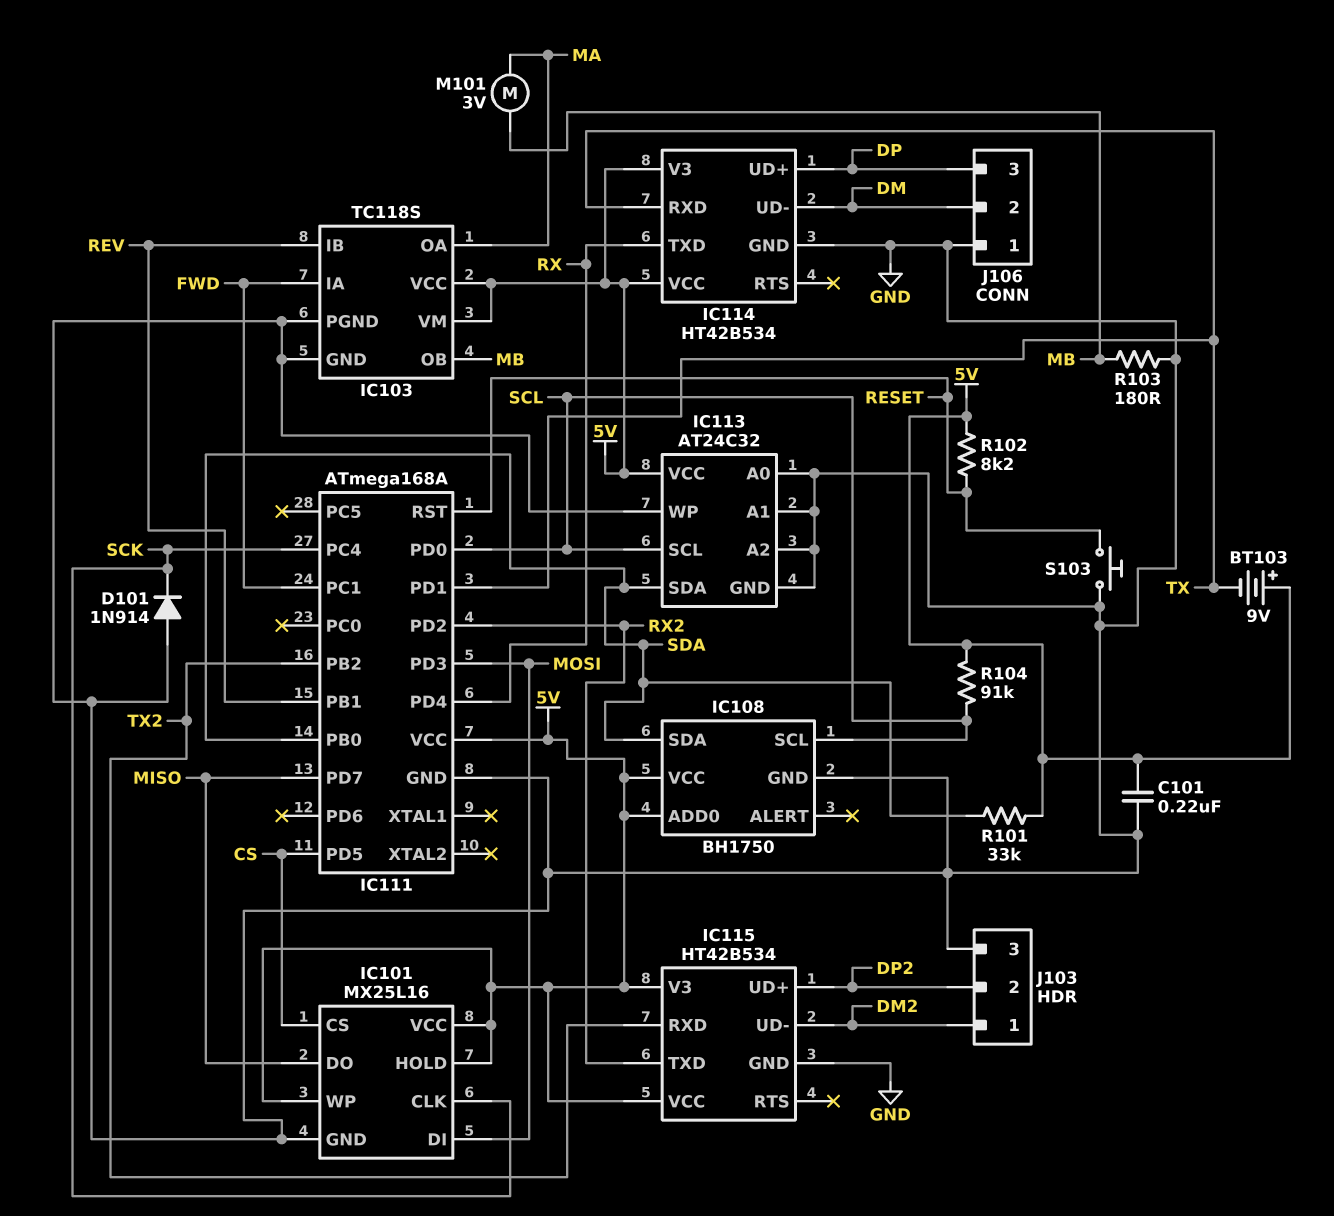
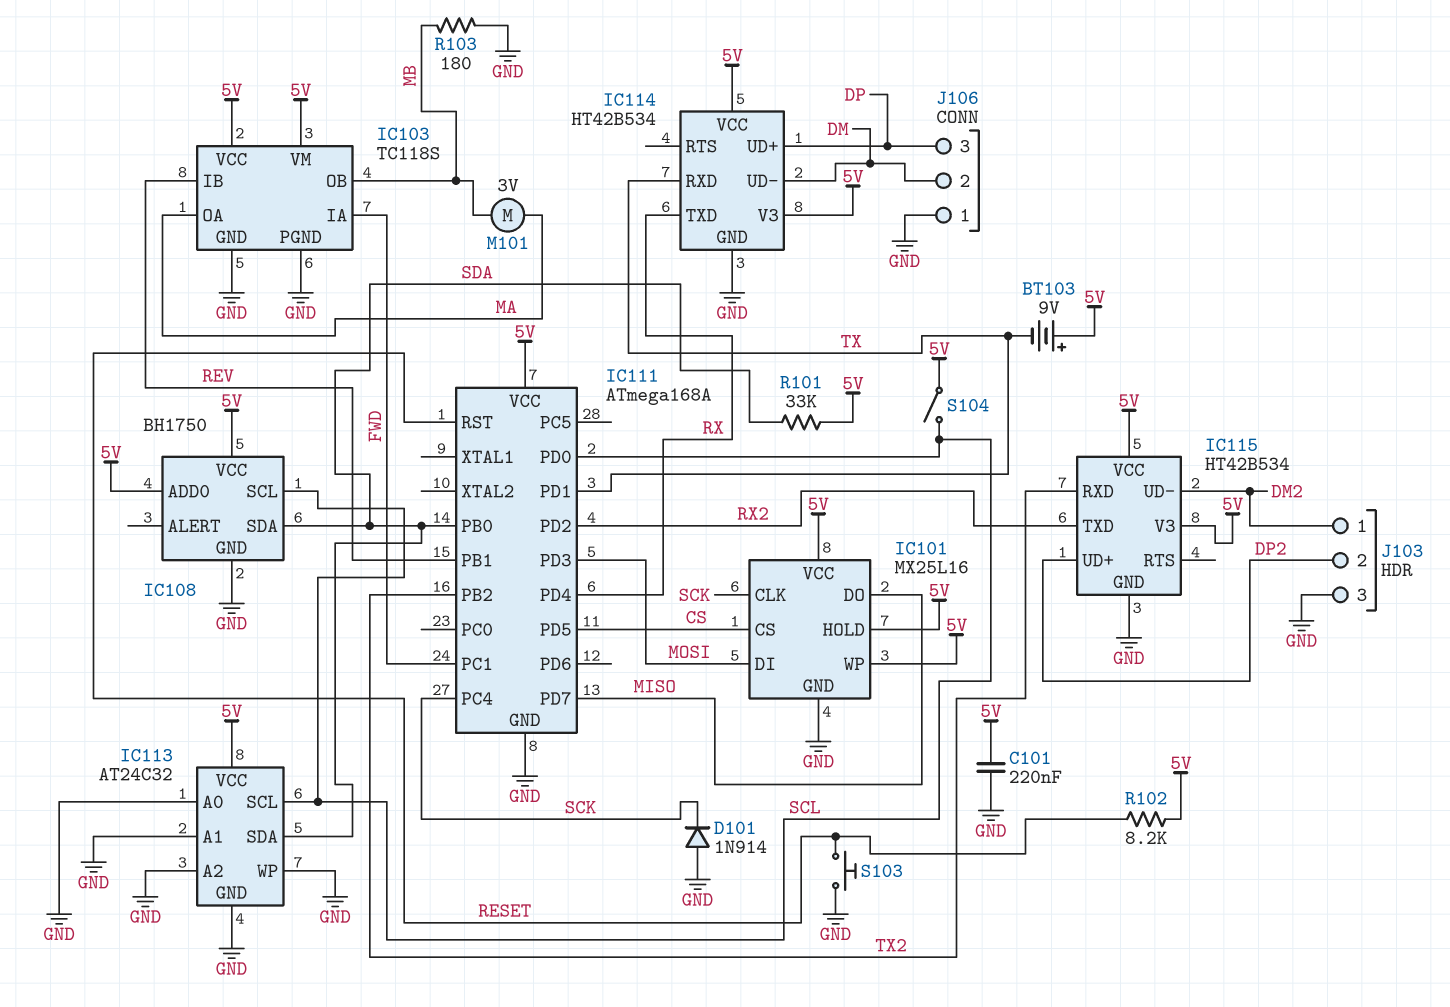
R104: 91k (5V, SCL) -> none
S104: none -> switch (5V, SCL)

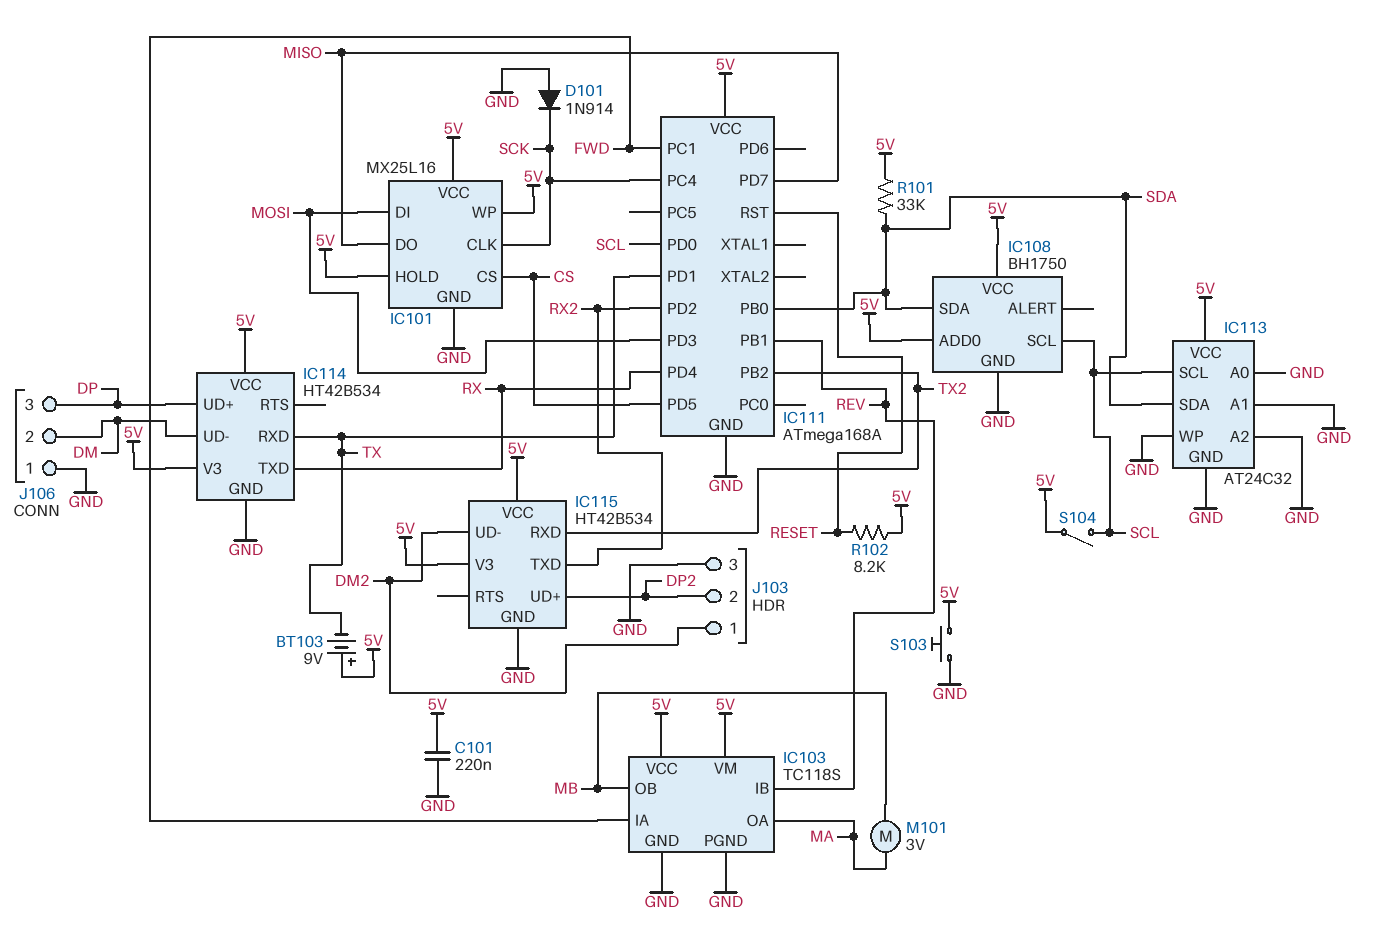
R103: 180 (GND, MB) -> none
S103: button (GND, RESET) -> button (5V, GND)

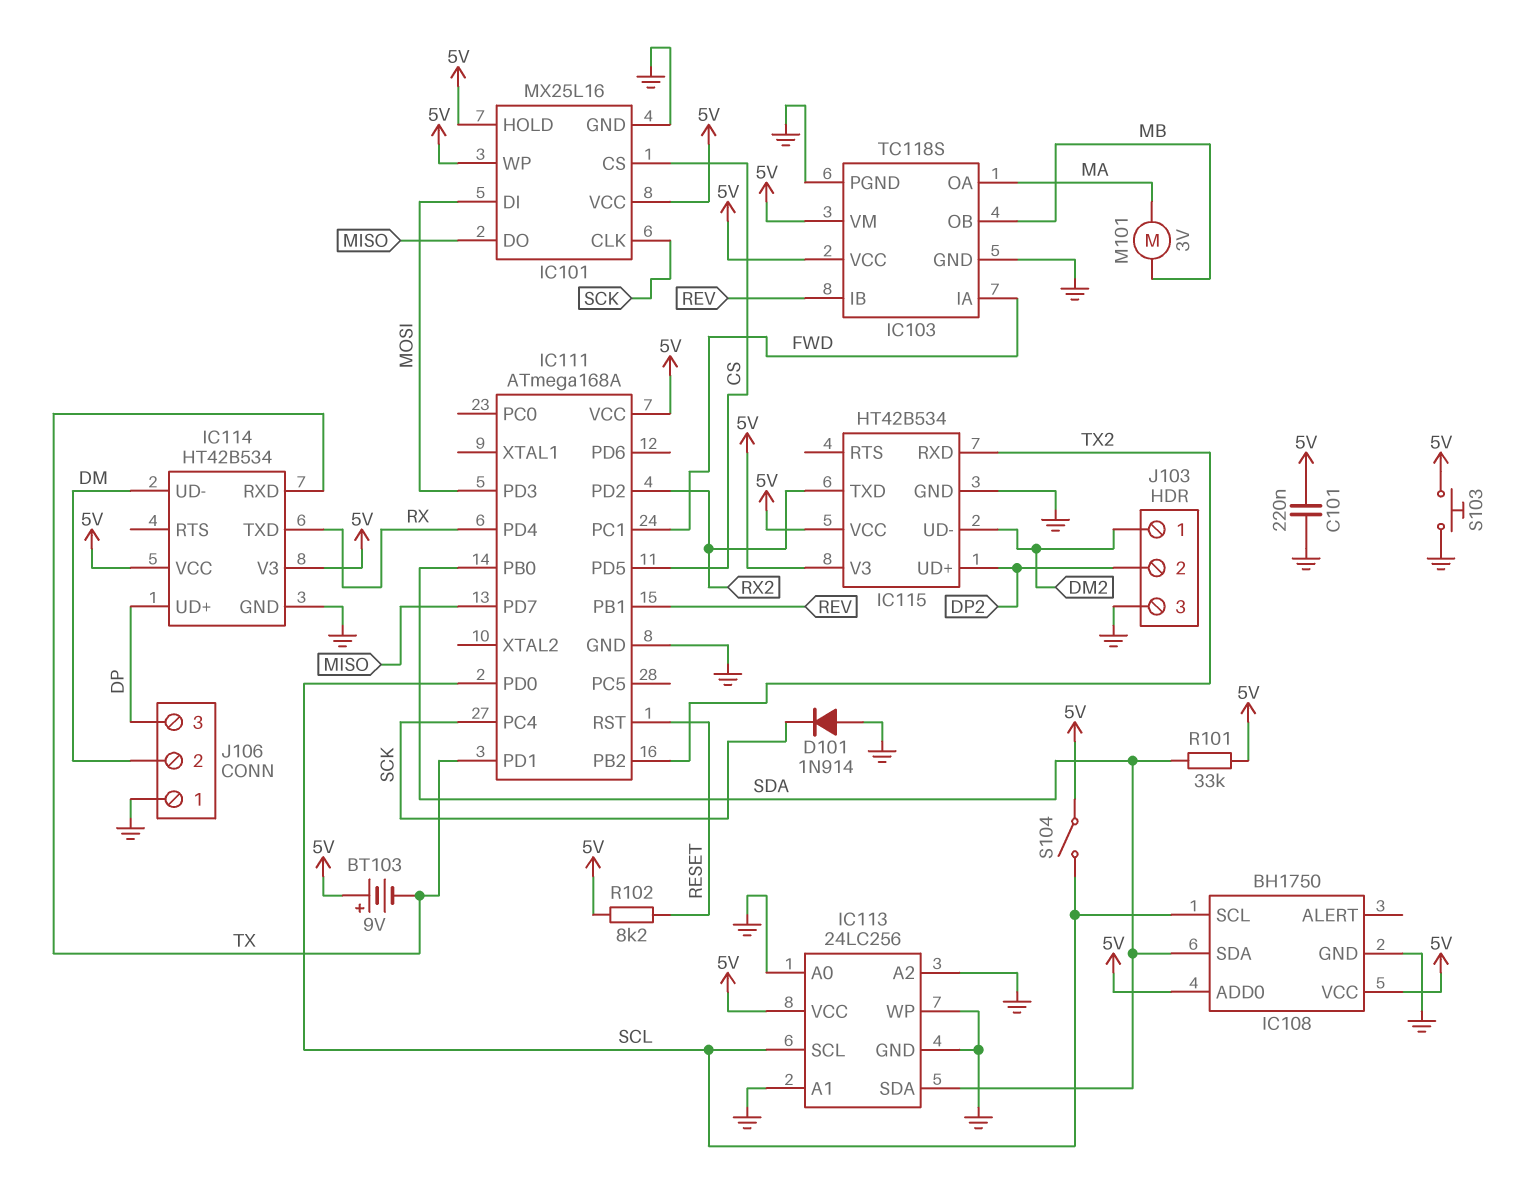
IC113: AT24C32 -> 24LC256

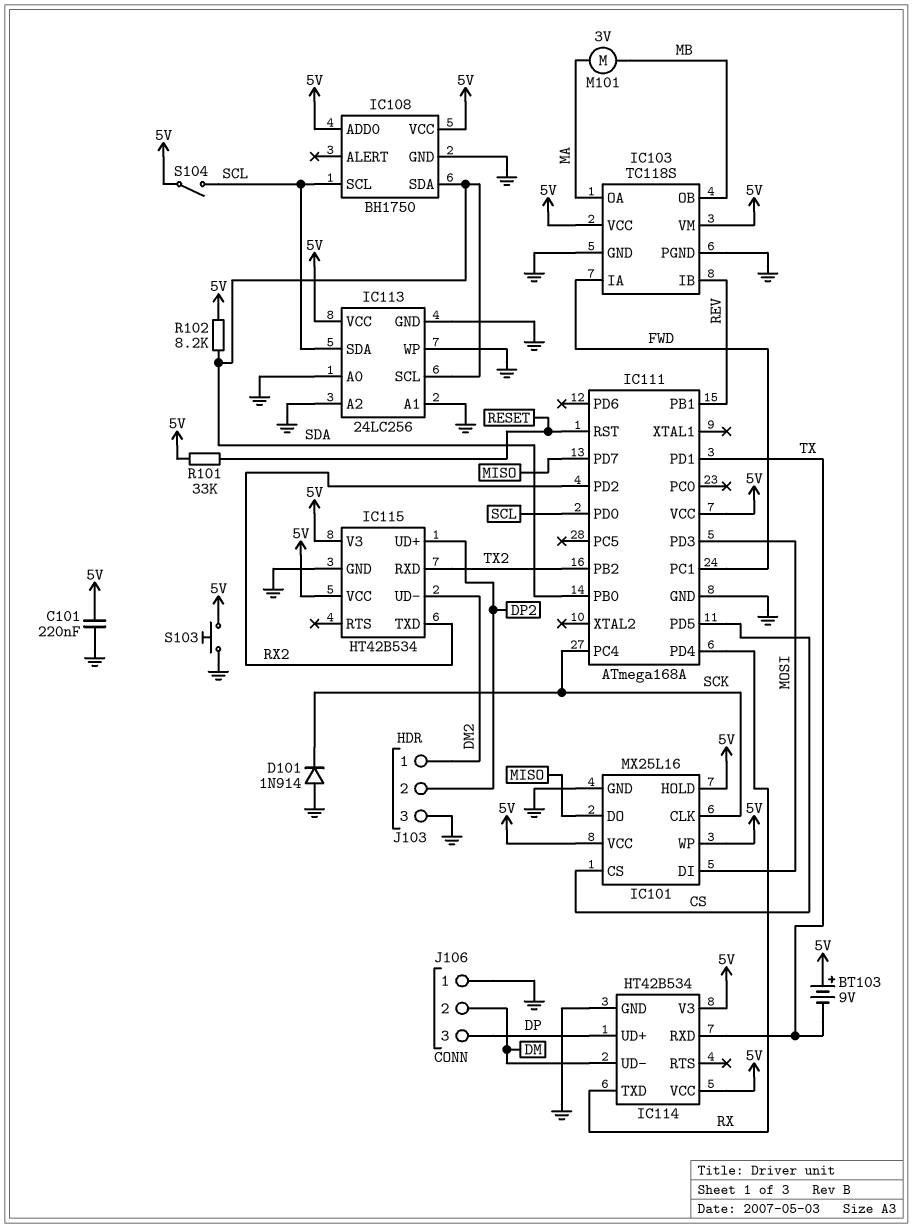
IC113 pin SCL: SCL -> SDA
IC113 pin SDA: SDA -> SCL
R101: 33k (5V, SDA) -> 33k (5V, RESET)
R102: 8.2k (5V, RESET) -> 8.2k (5V, SDA)

